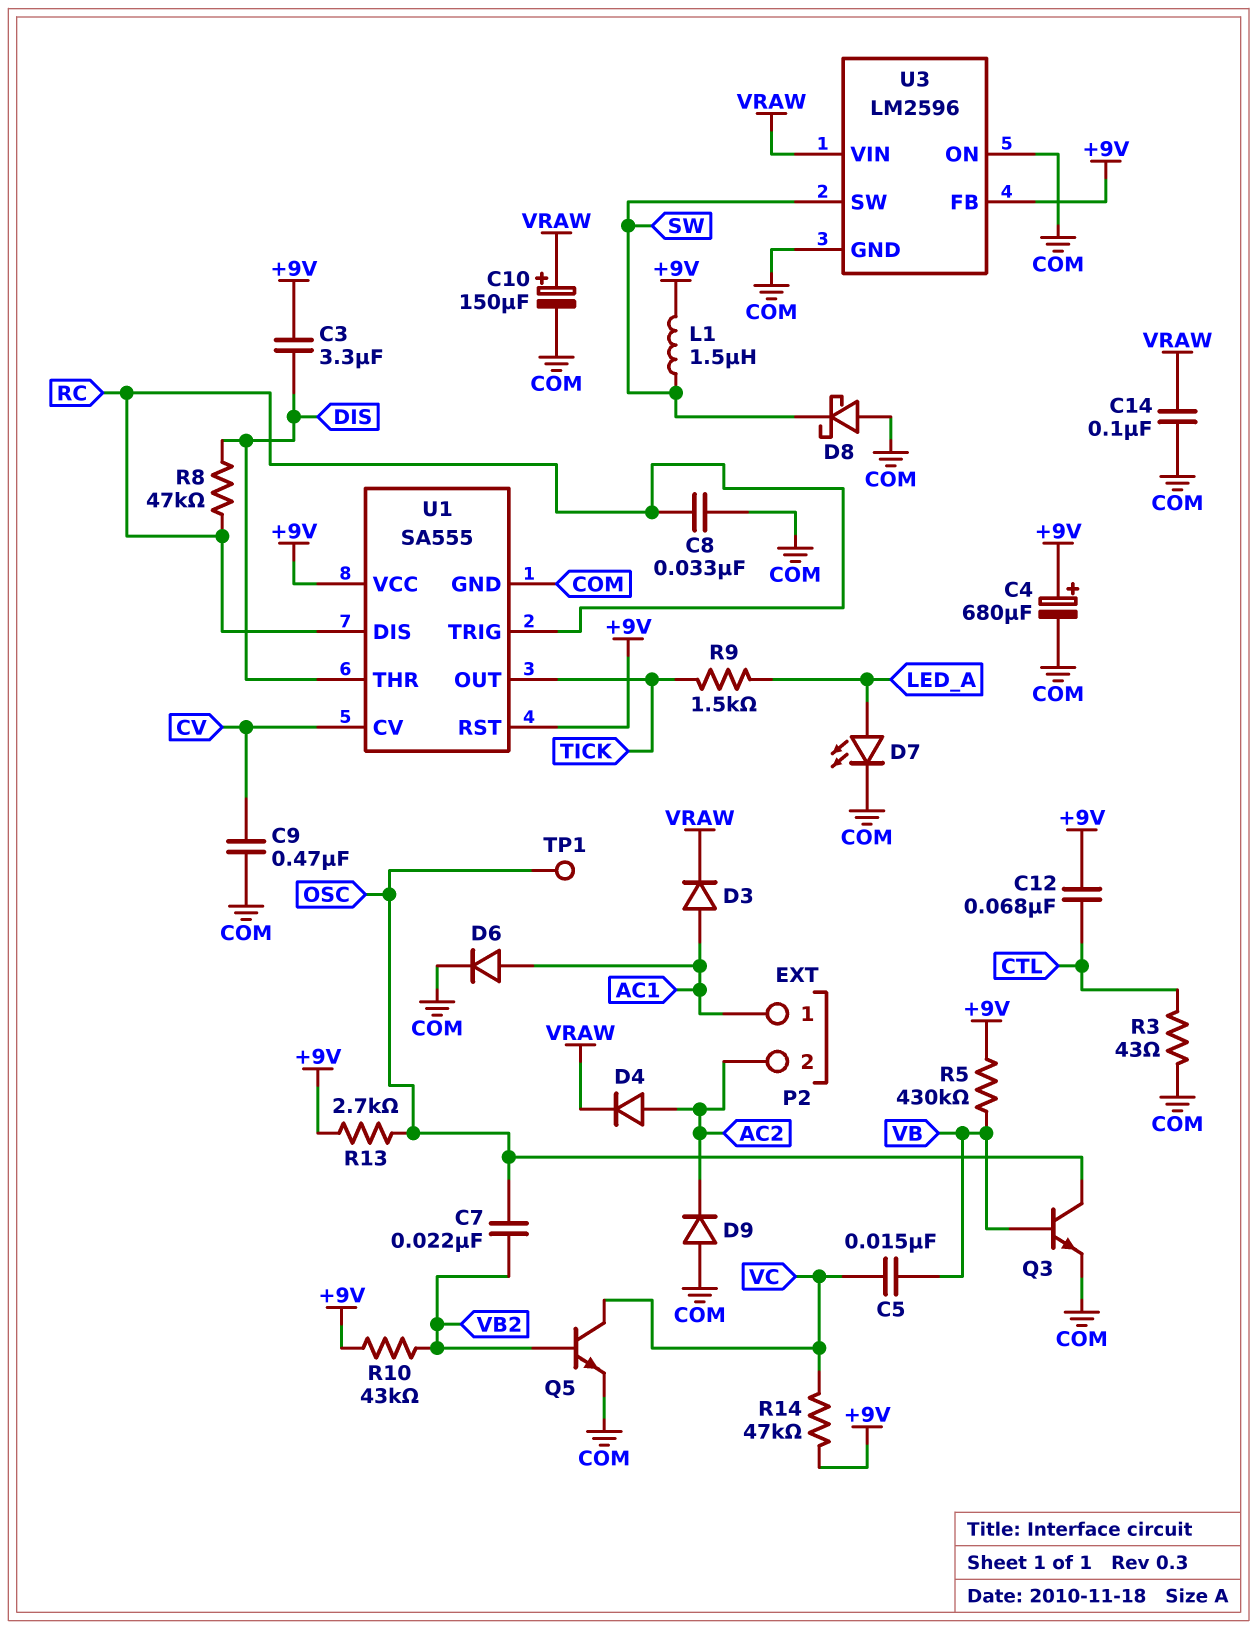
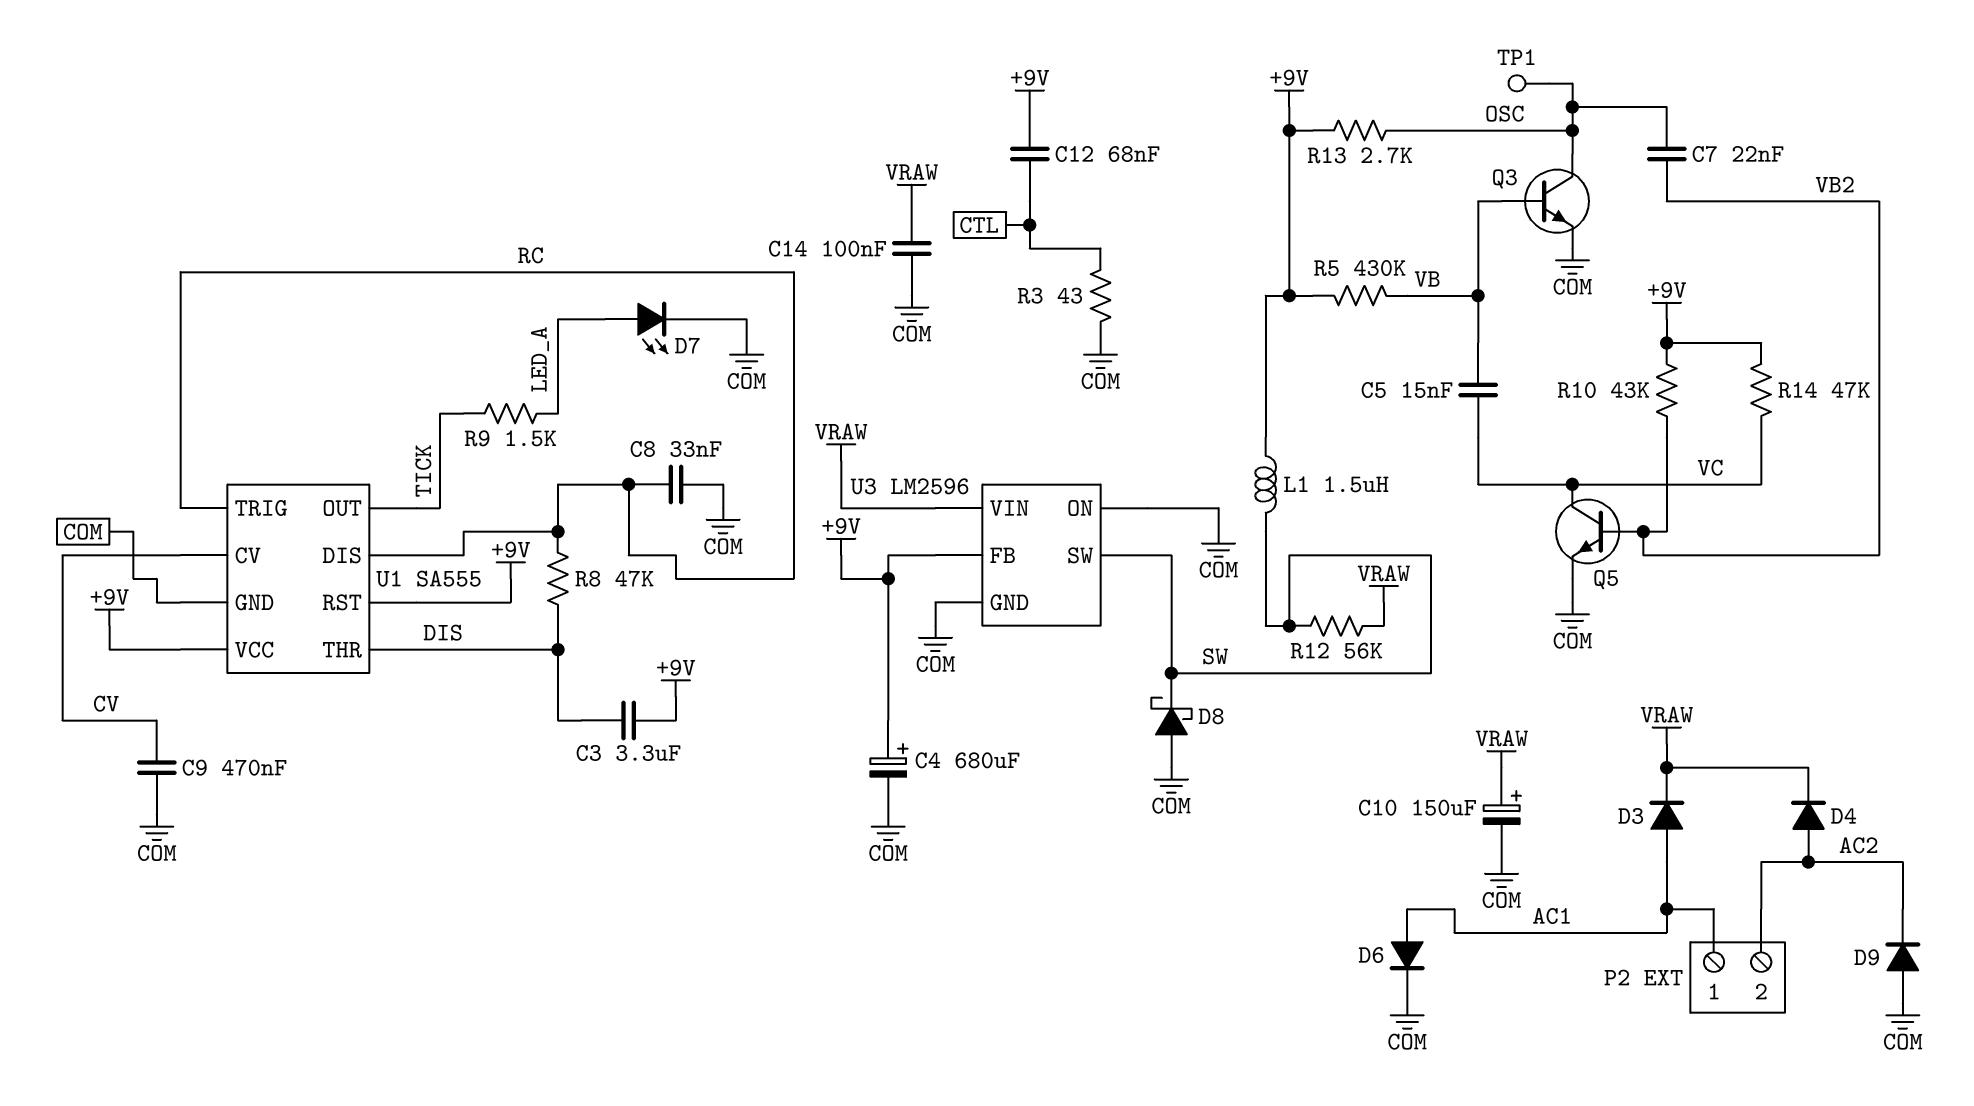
R12: none -> 56k (SW, VRAW)

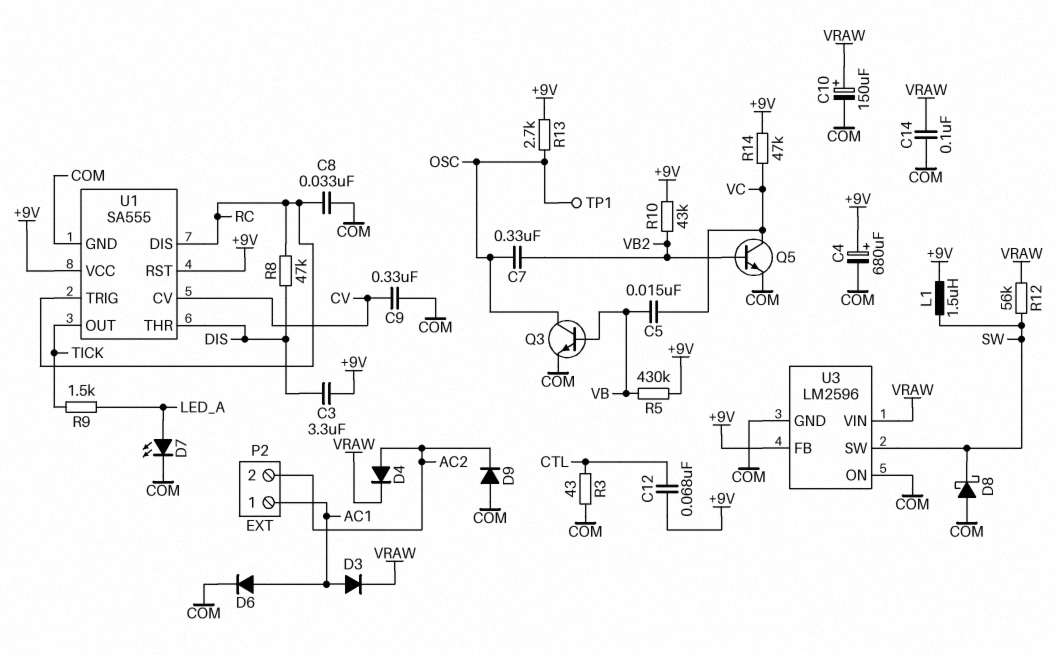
C7: 22nF (OSC, VB2) -> 330nF (OSC, VB2)
C9: 470nF (COM, CV) -> 330nF (COM, CV)

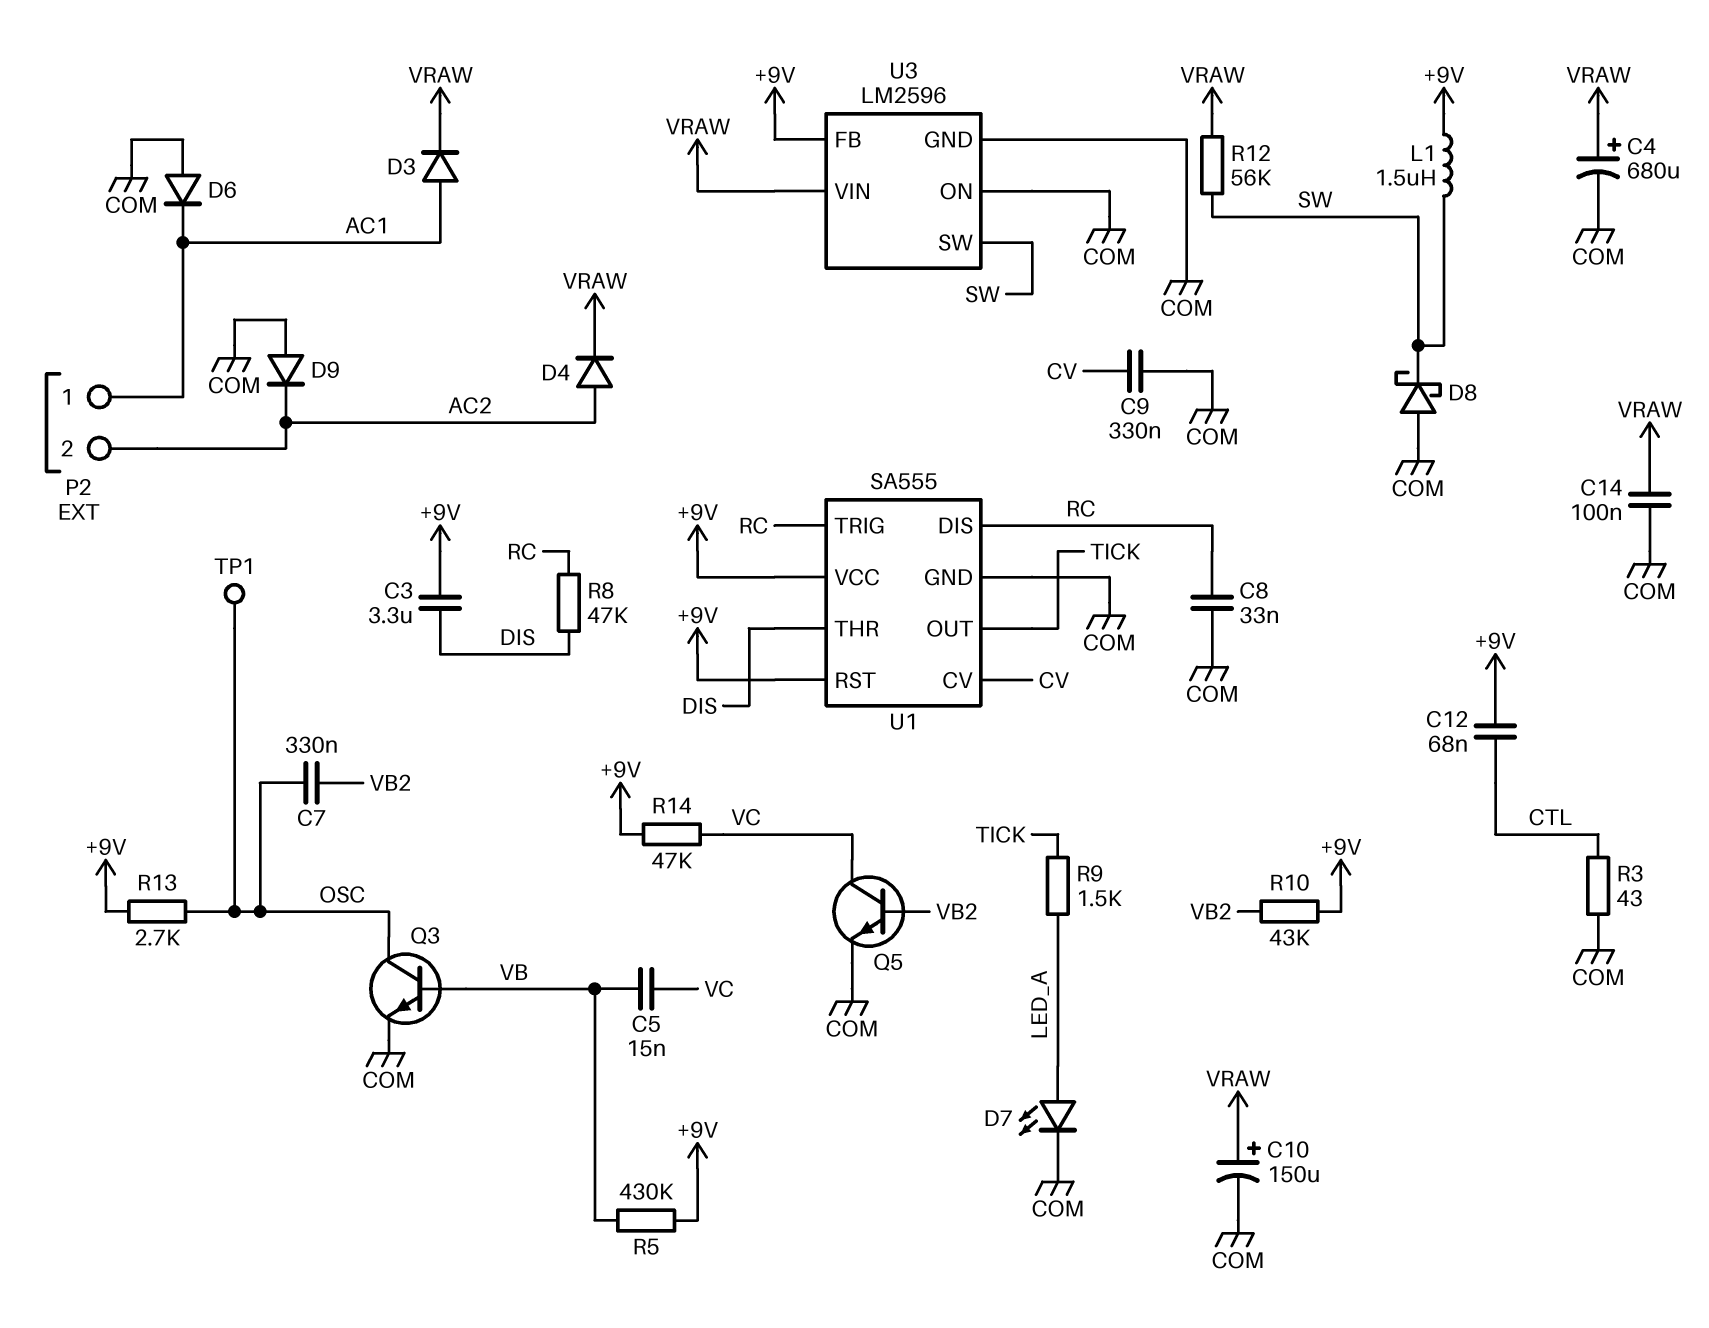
C4: 680uF (plus +9V, minus COM) -> 680uF (plus VRAW, minus COM)
D6: diode (A AC1, K COM) -> diode (A COM, K AC1)

